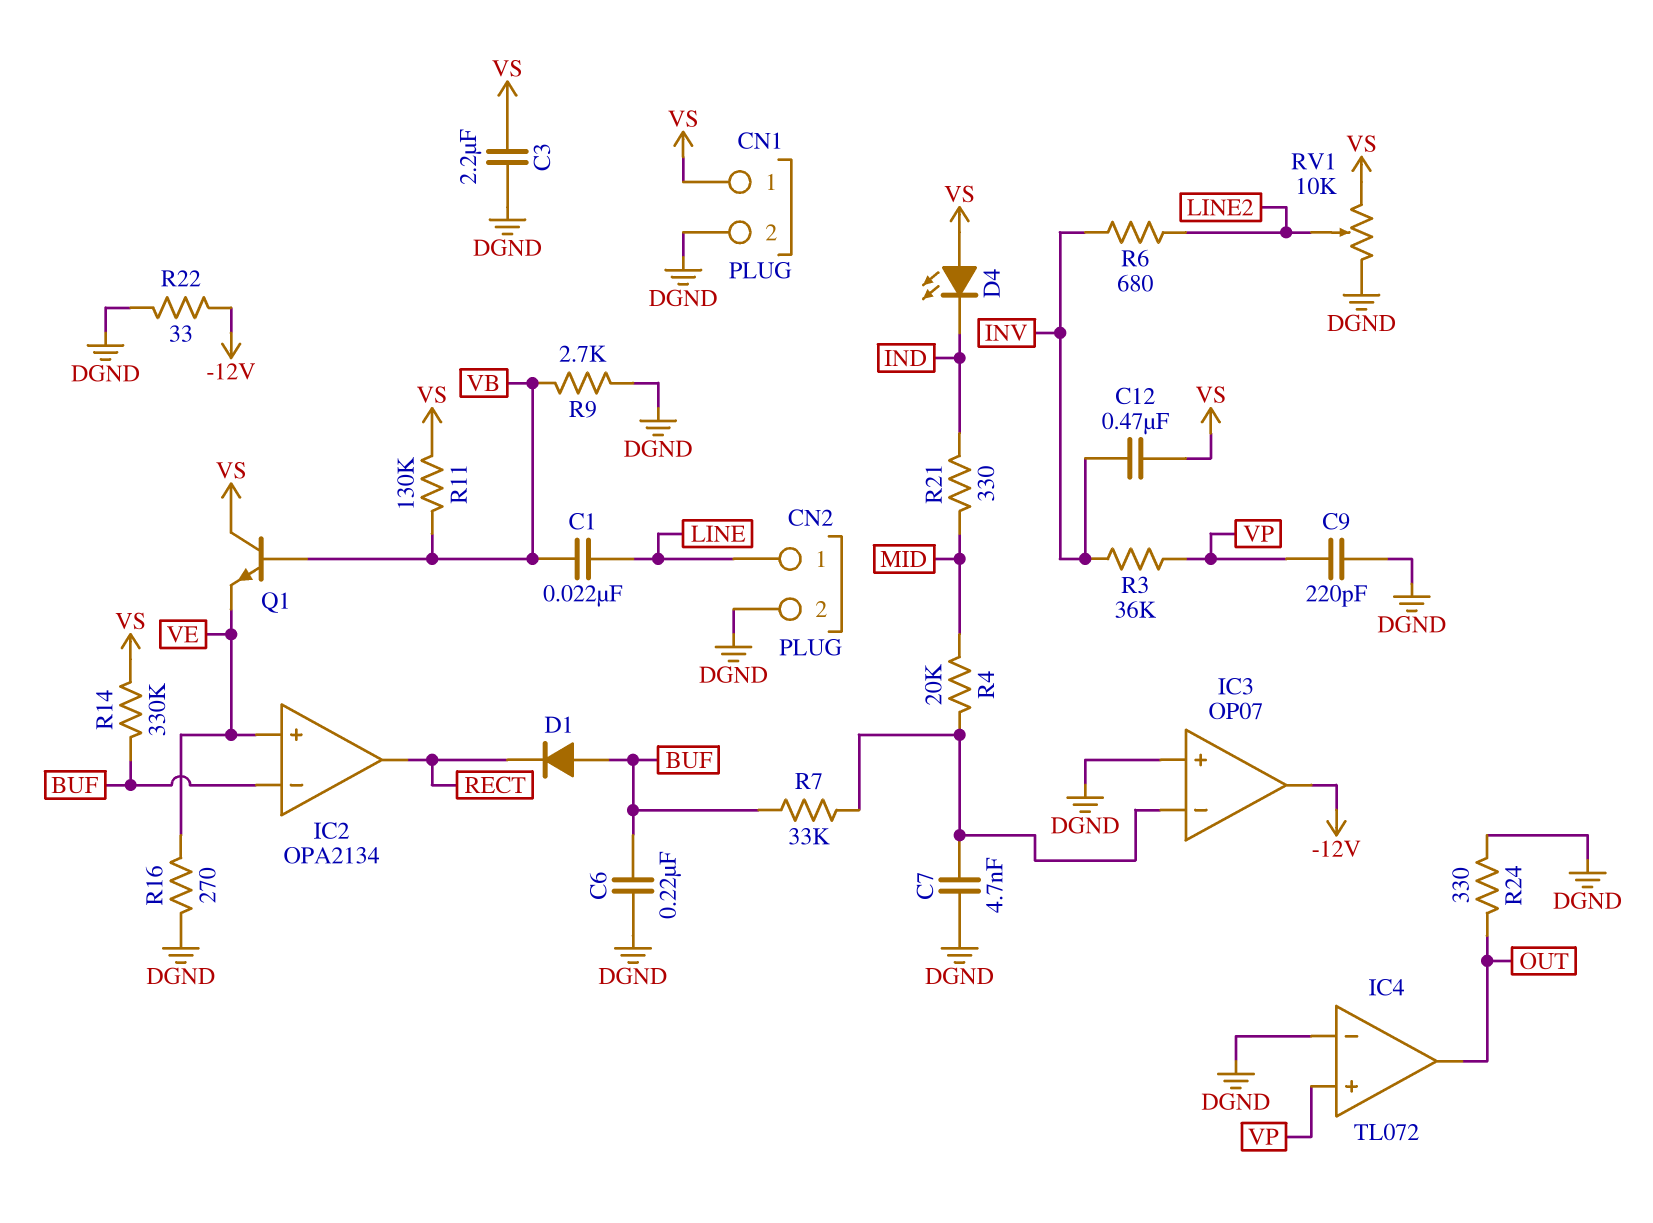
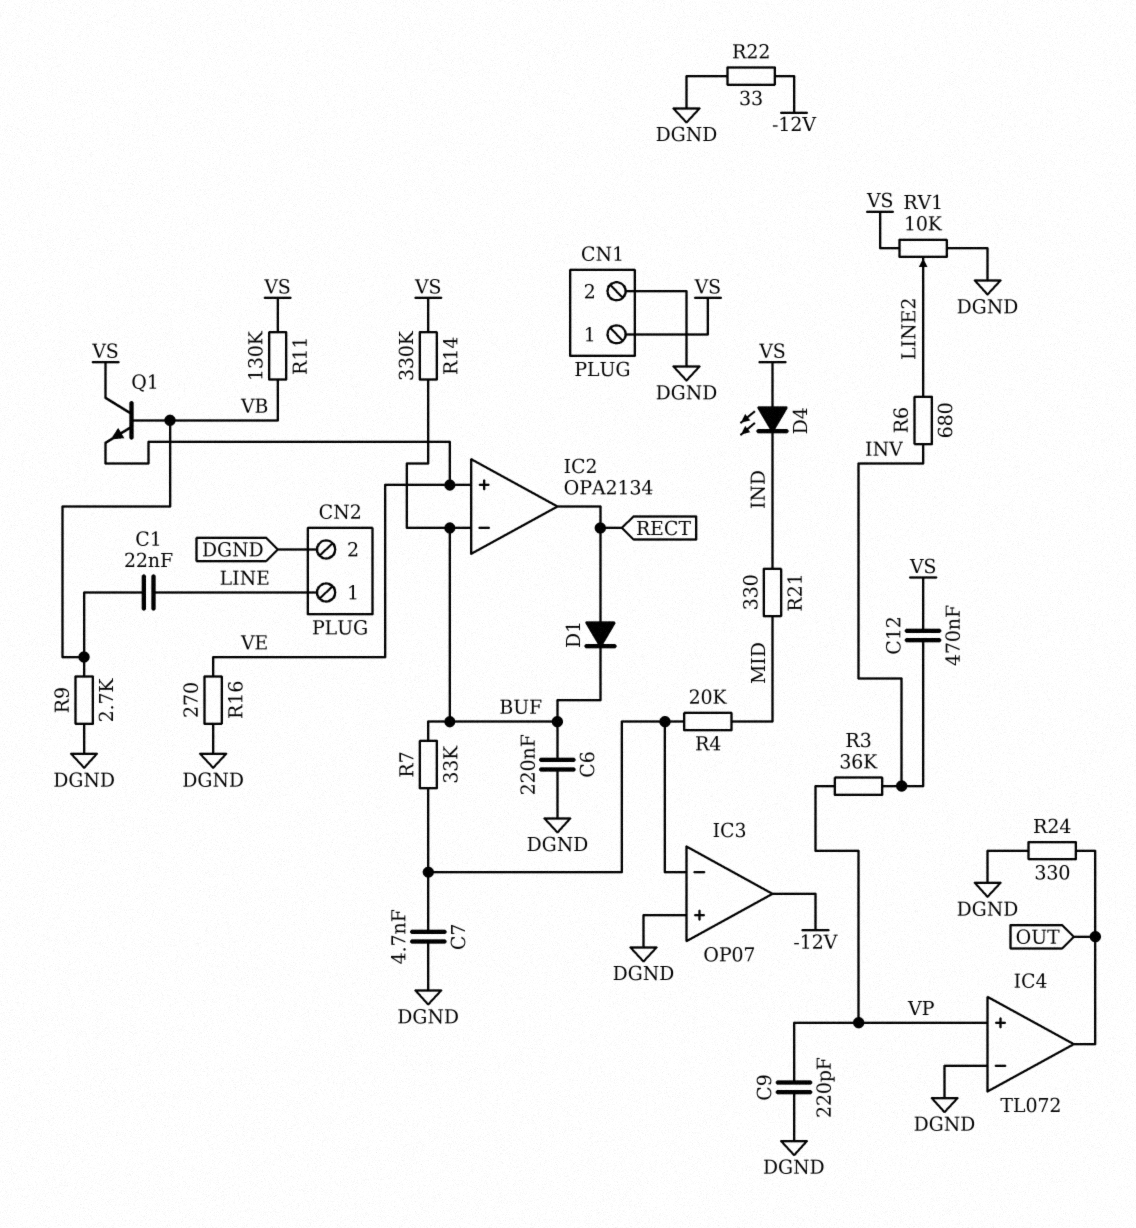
C3: 2.2uF (DGND, VS) -> none
D1: diode (A BUF, K RECT) -> diode (A RECT, K BUF)

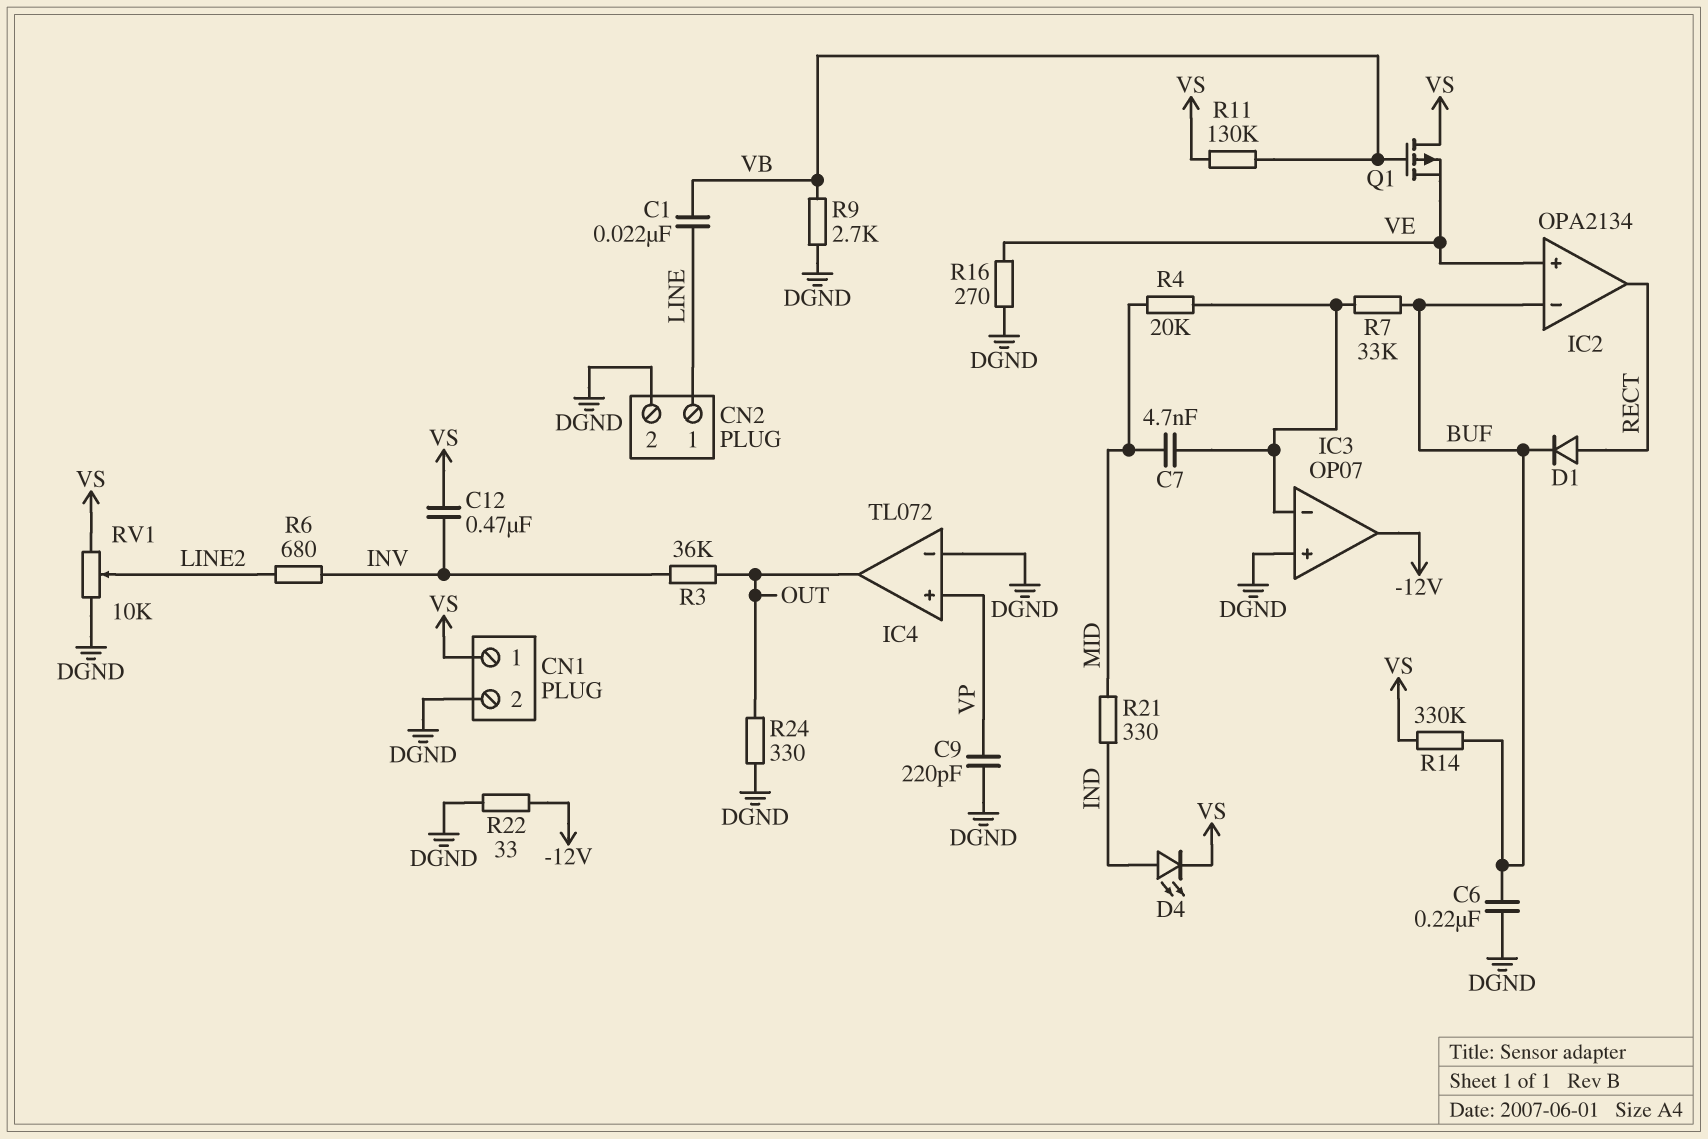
C7: 4.7nF (DGND, IC3/in-) -> 4.7nF (IC3/in-, MID)
D4: LED (A VS, K IND) -> LED (A IND, K VS)
Q1: NPN (B VB, C VS, E VE) -> PMOS (G VB, D VS, S VE)
R3: 36k (INV, VP) -> 36k (INV, OUT)

